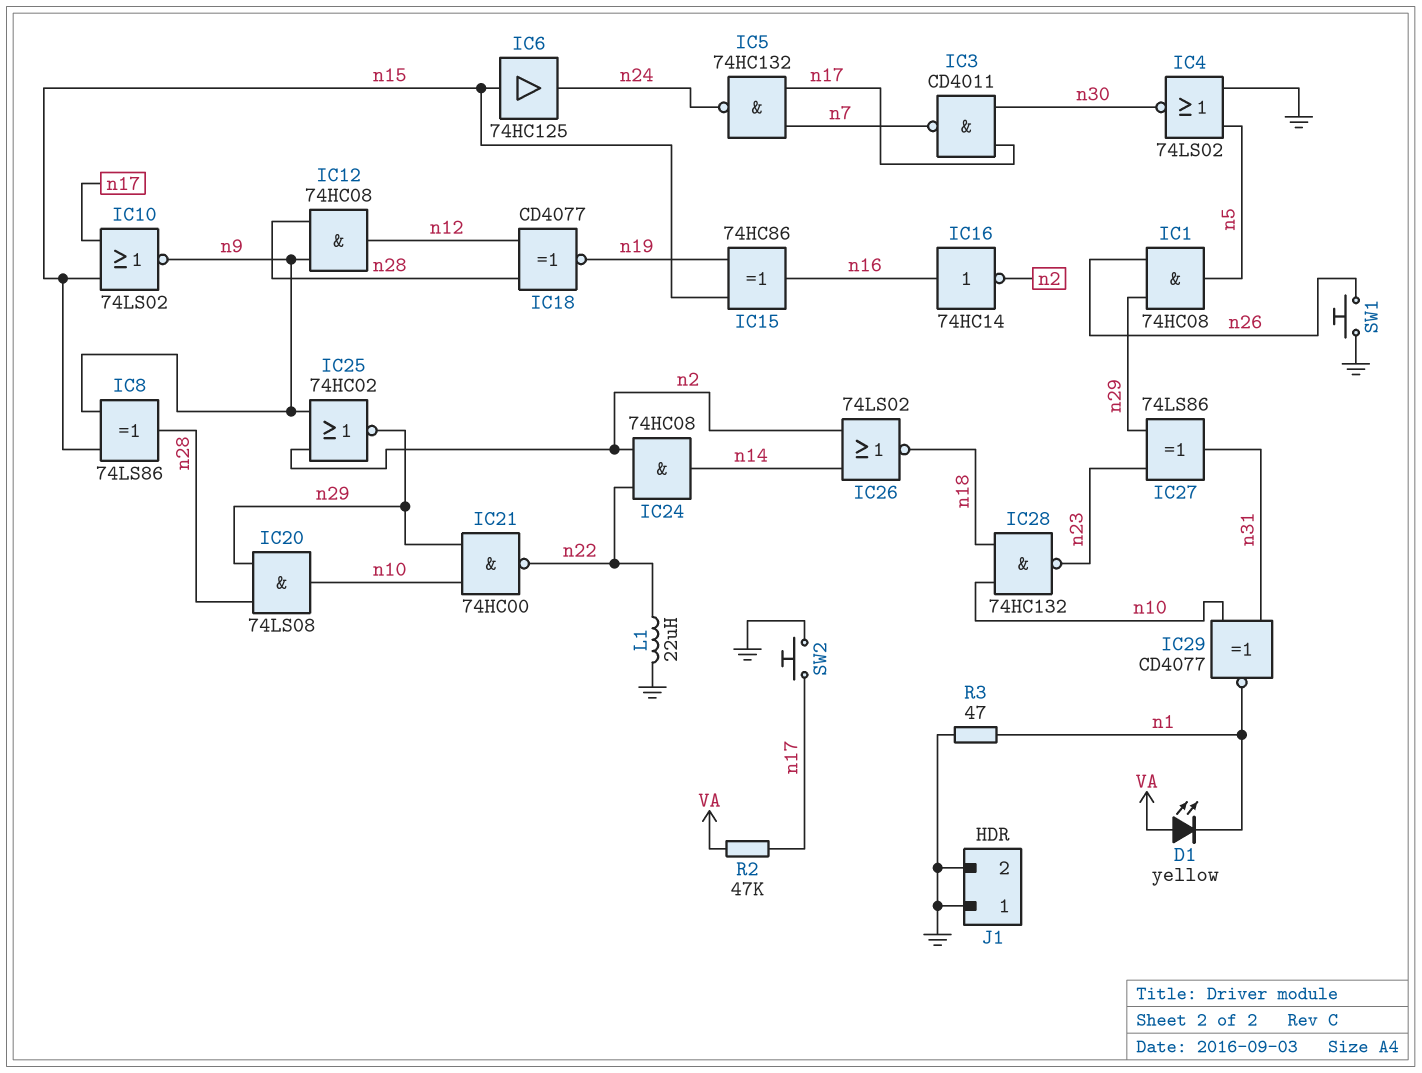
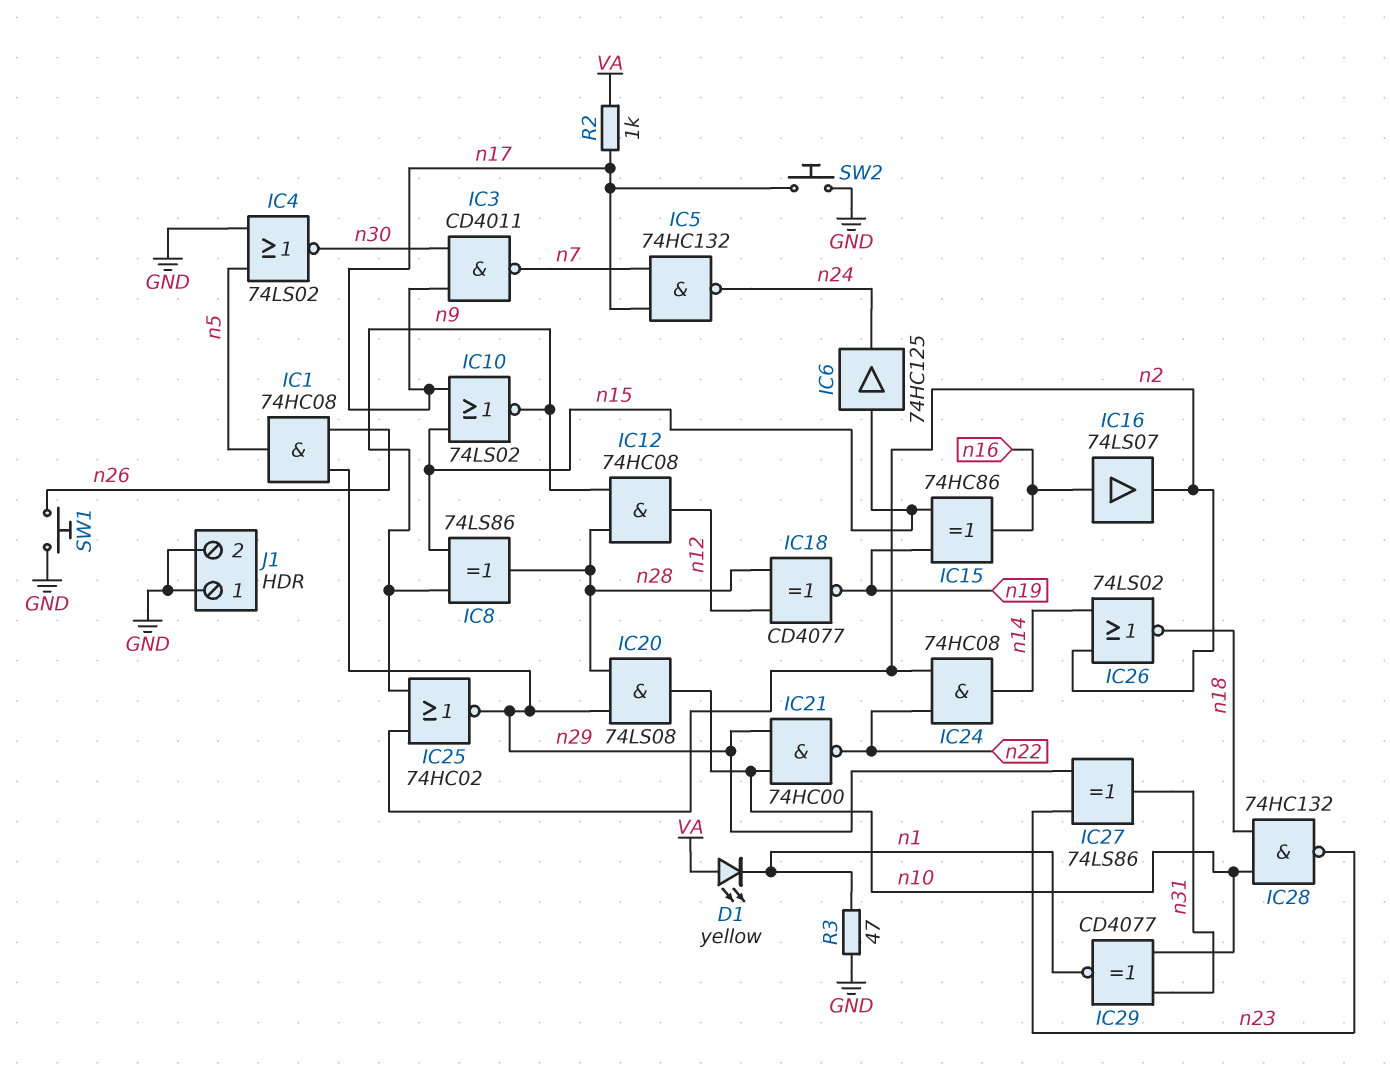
IC16: NOT 74HC14 (in n16, out n2) -> buffer 74LS07 (in n16, out n2)
L1: 22uH (GND, n22) -> none
R2: 47k (VA, n17) -> 1k (VA, n17)

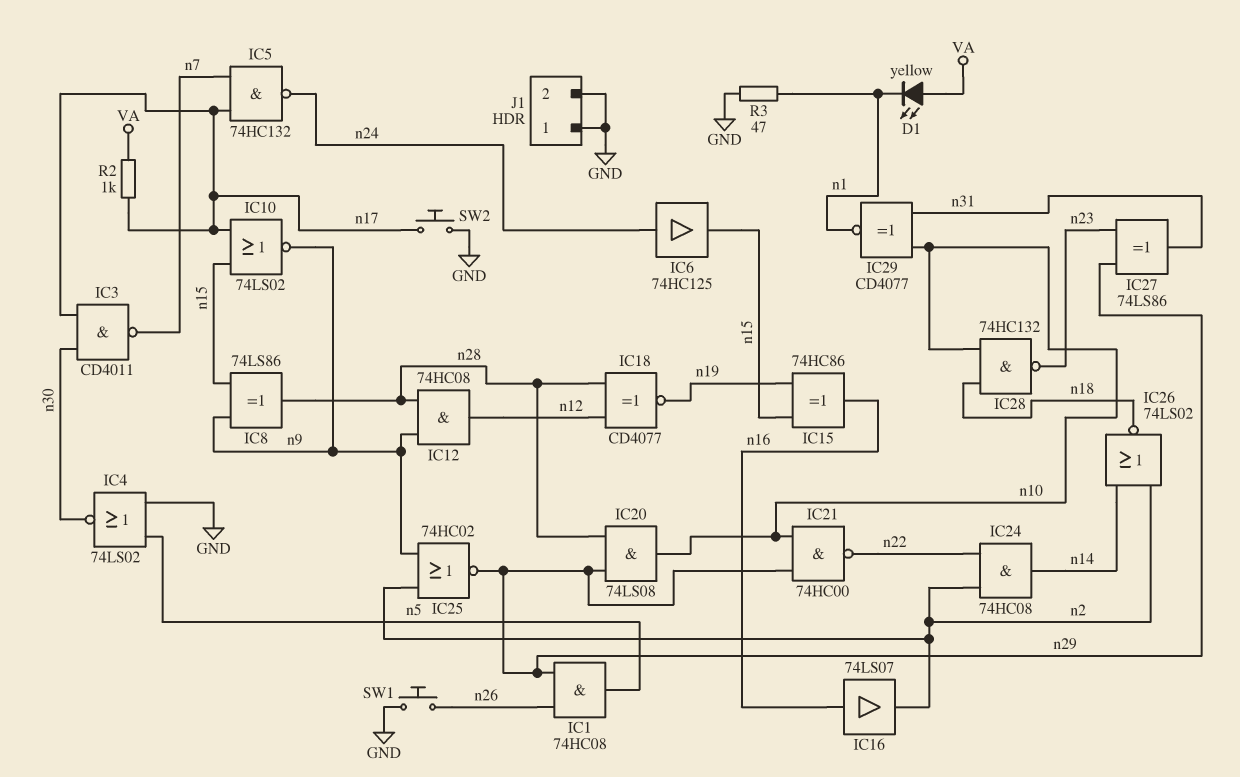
IC6: buffer 74HC125 (in n15, out n24) -> buffer 74HC125 (in n24, out n15)

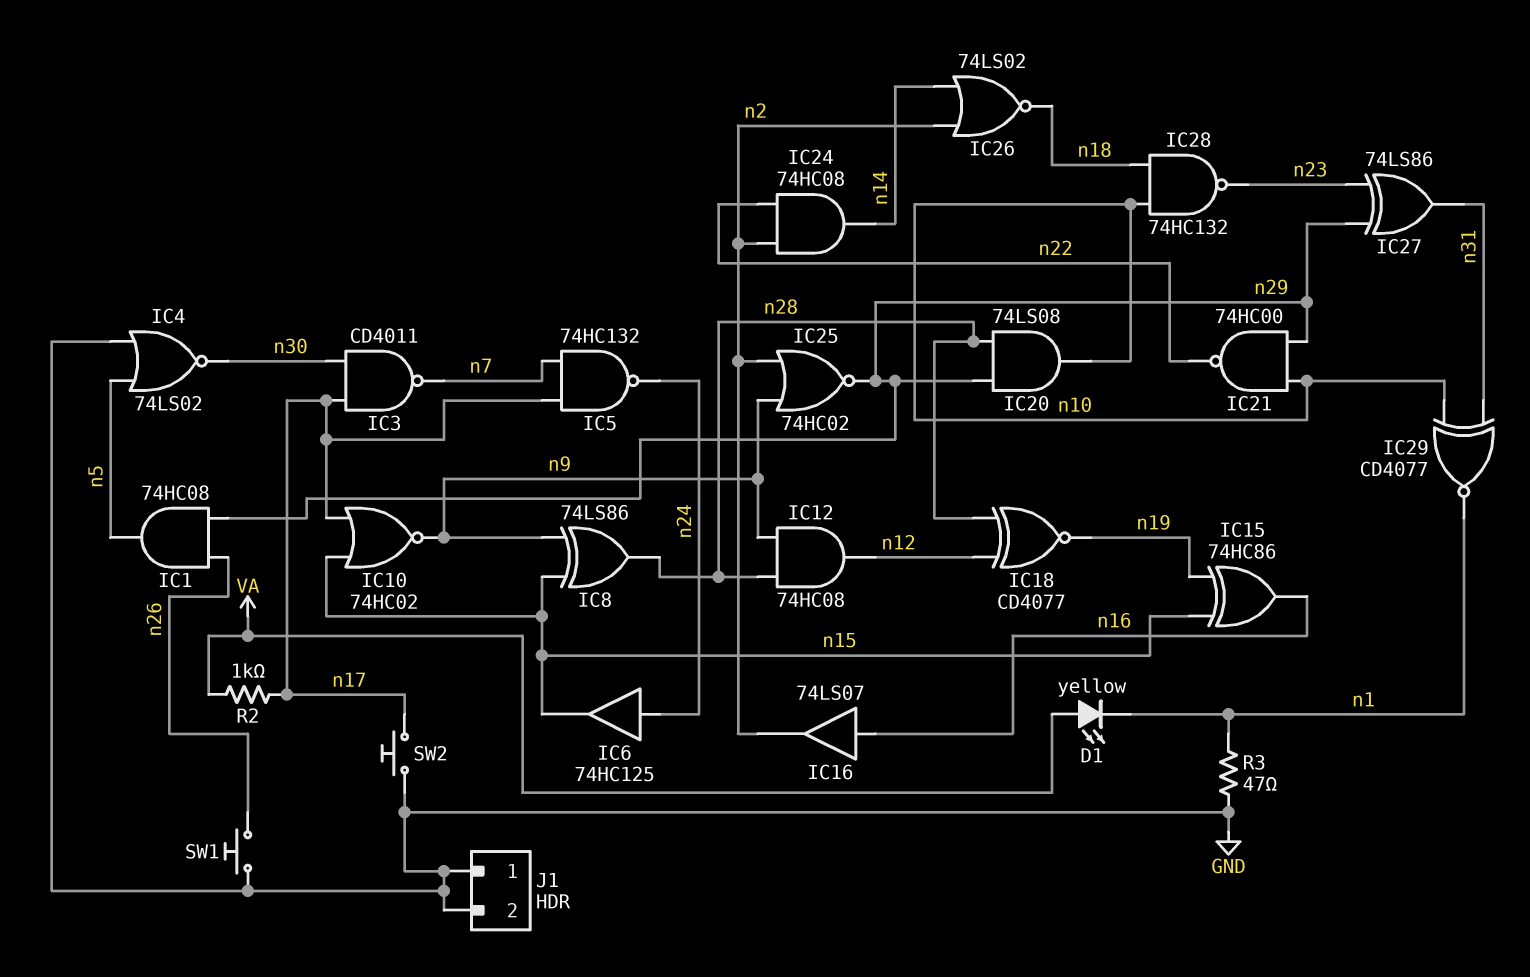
IC10: NOR 74LS02 (in n15, in n17, out n9) -> NOR 74HC02 (in n15, in n17, out n9)

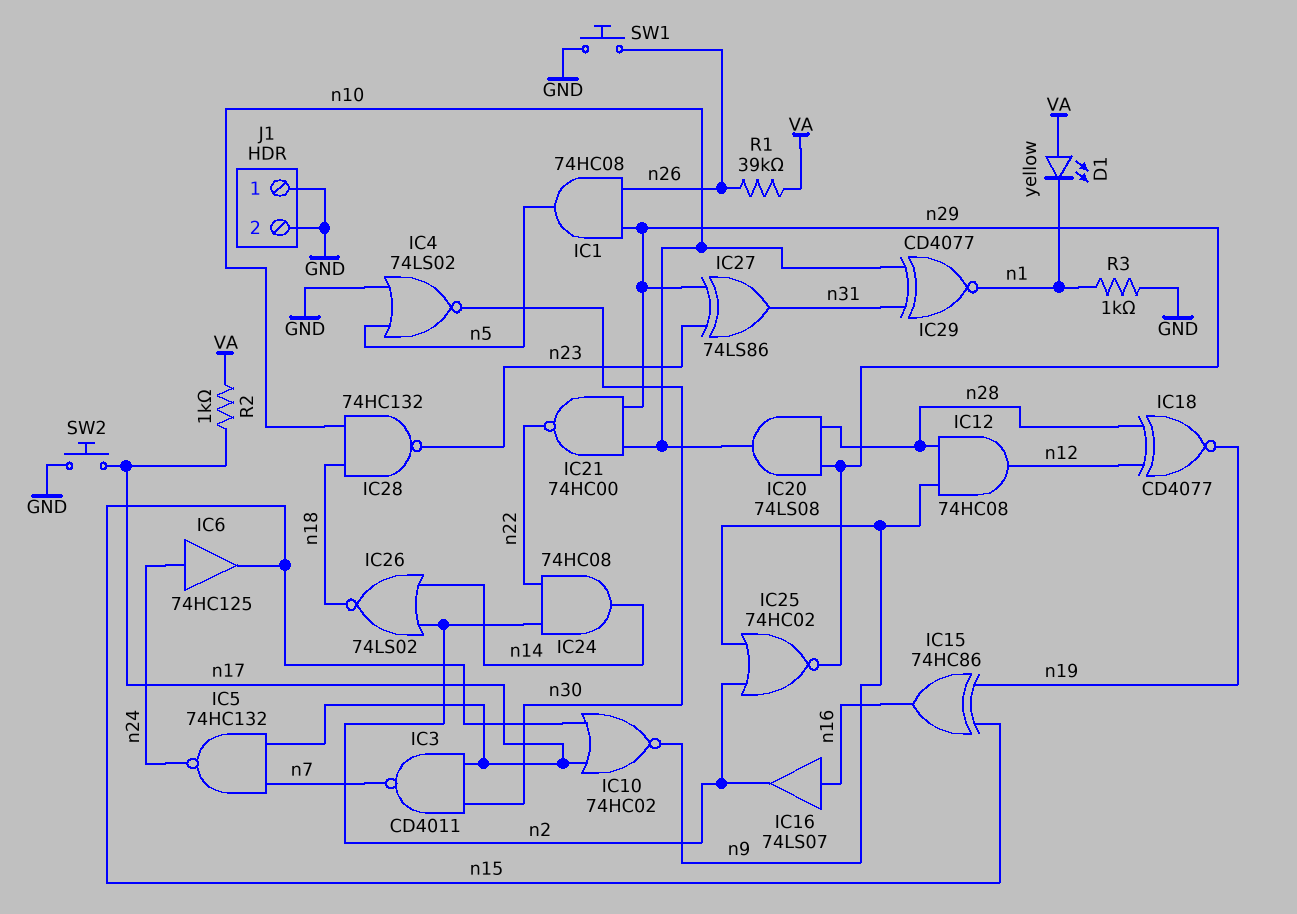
IC8: XOR 74LS86 (in n9, in n15, out n28) -> none
R1: none -> 39k (VA, n26)
R3: 47 (GND, n1) -> 1k (GND, n1)

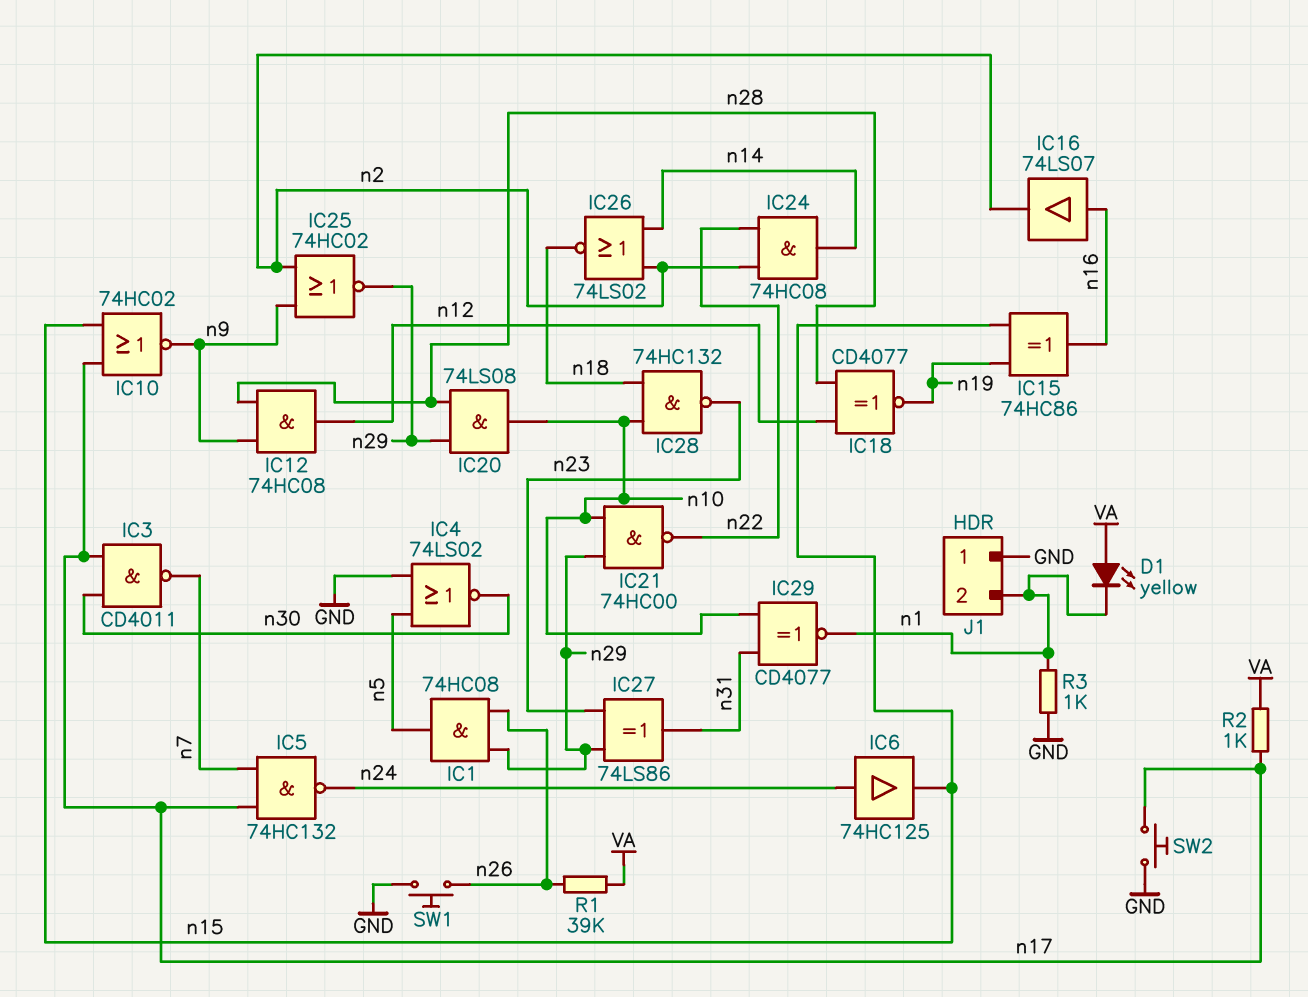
J1 pin 2: GND -> n1

